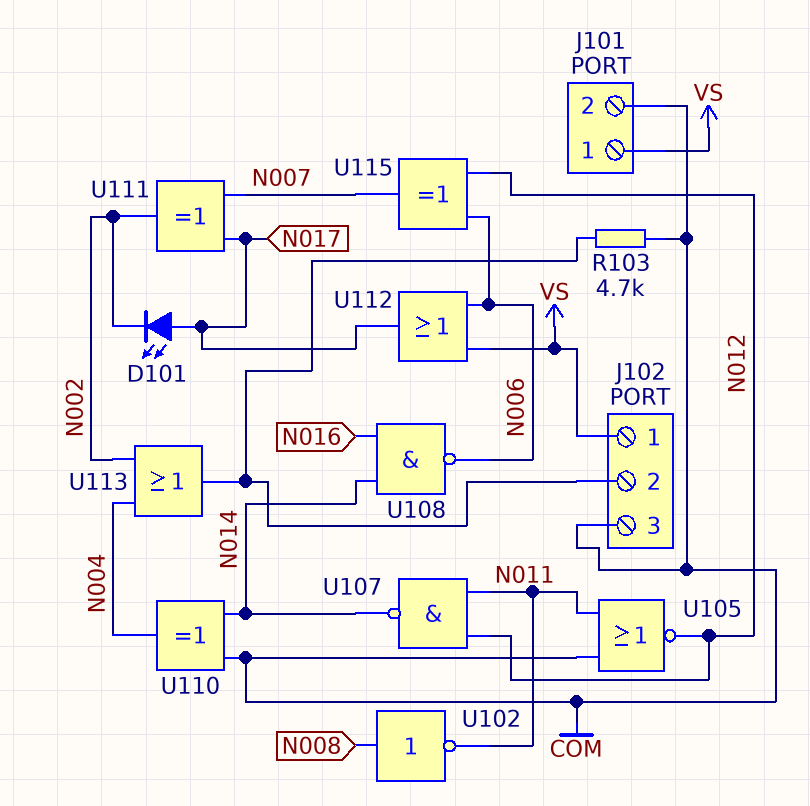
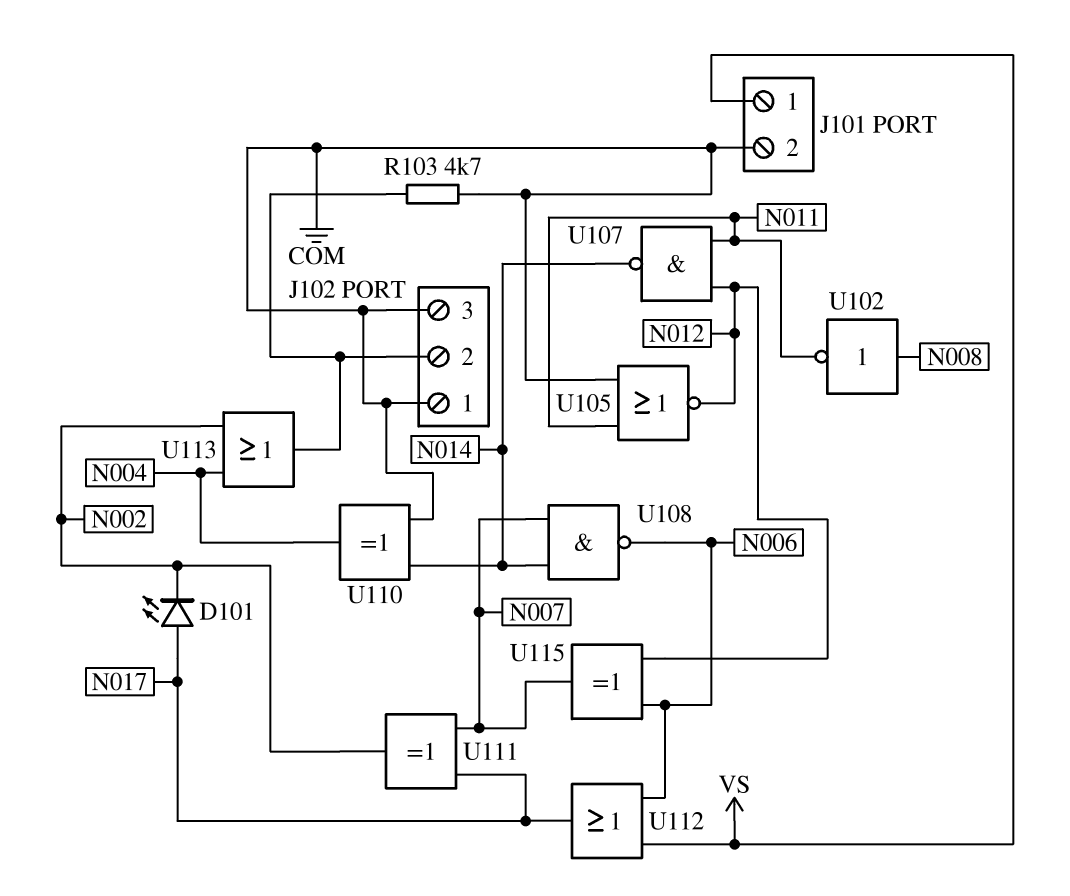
J102 pin 1: VS -> COM
U108: NAND (in N014, in N016, out N006) -> NAND (in N007, in N014, out N006)

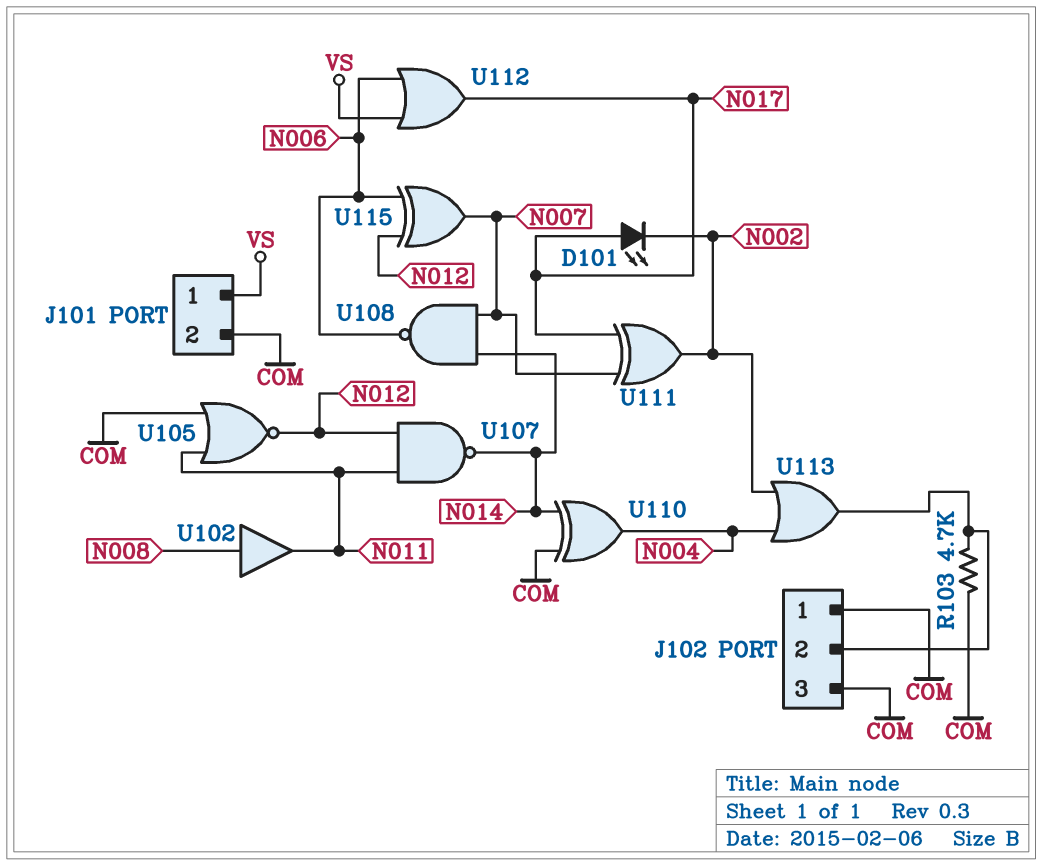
U102: NOT (in N008, out N011) -> buffer (in N008, out N011)

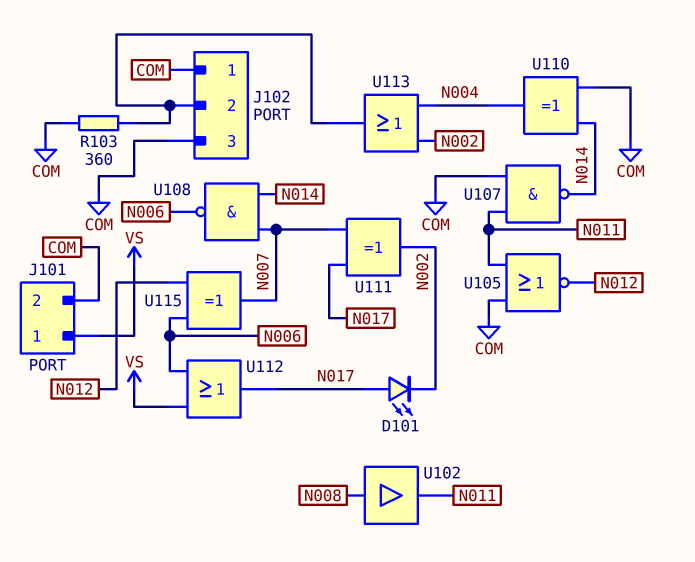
R103: 4.7k (COM, J102/2) -> 360 (COM, J102/2)
U107: NAND (in N011, in N012, out N014) -> NAND (in COM, in N011, out N014)

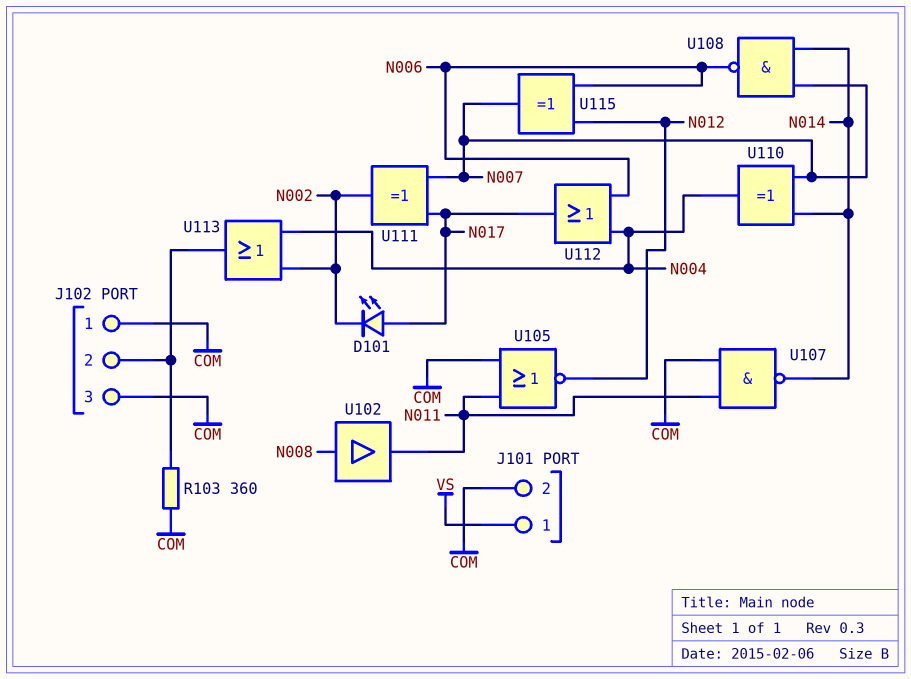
U110: XOR (in COM, in N014, out N004) -> XOR (in N007, in N014, out N004)
U112: OR (in N006, in VS, out N017) -> OR (in N004, in N006, out N017)

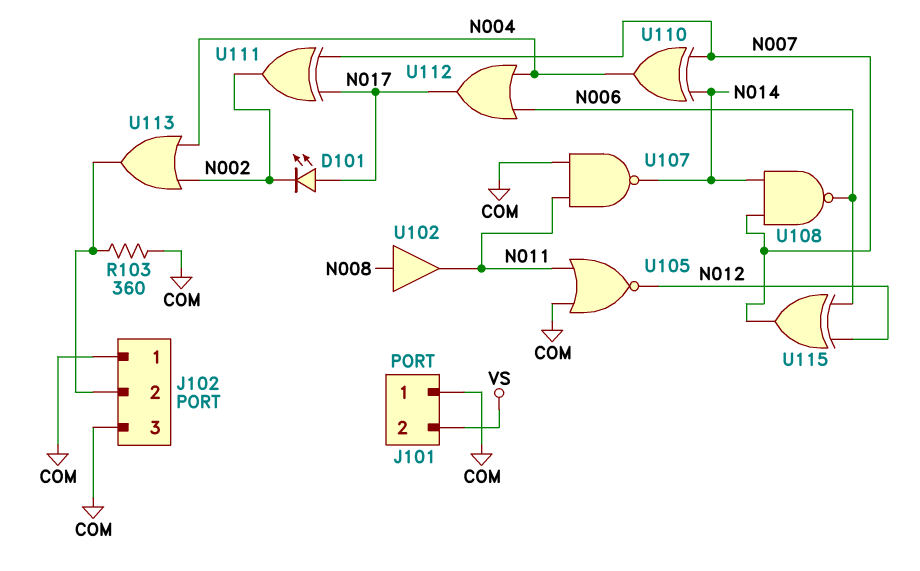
J101 pin 1: VS -> COM
J101 pin 2: COM -> VS

